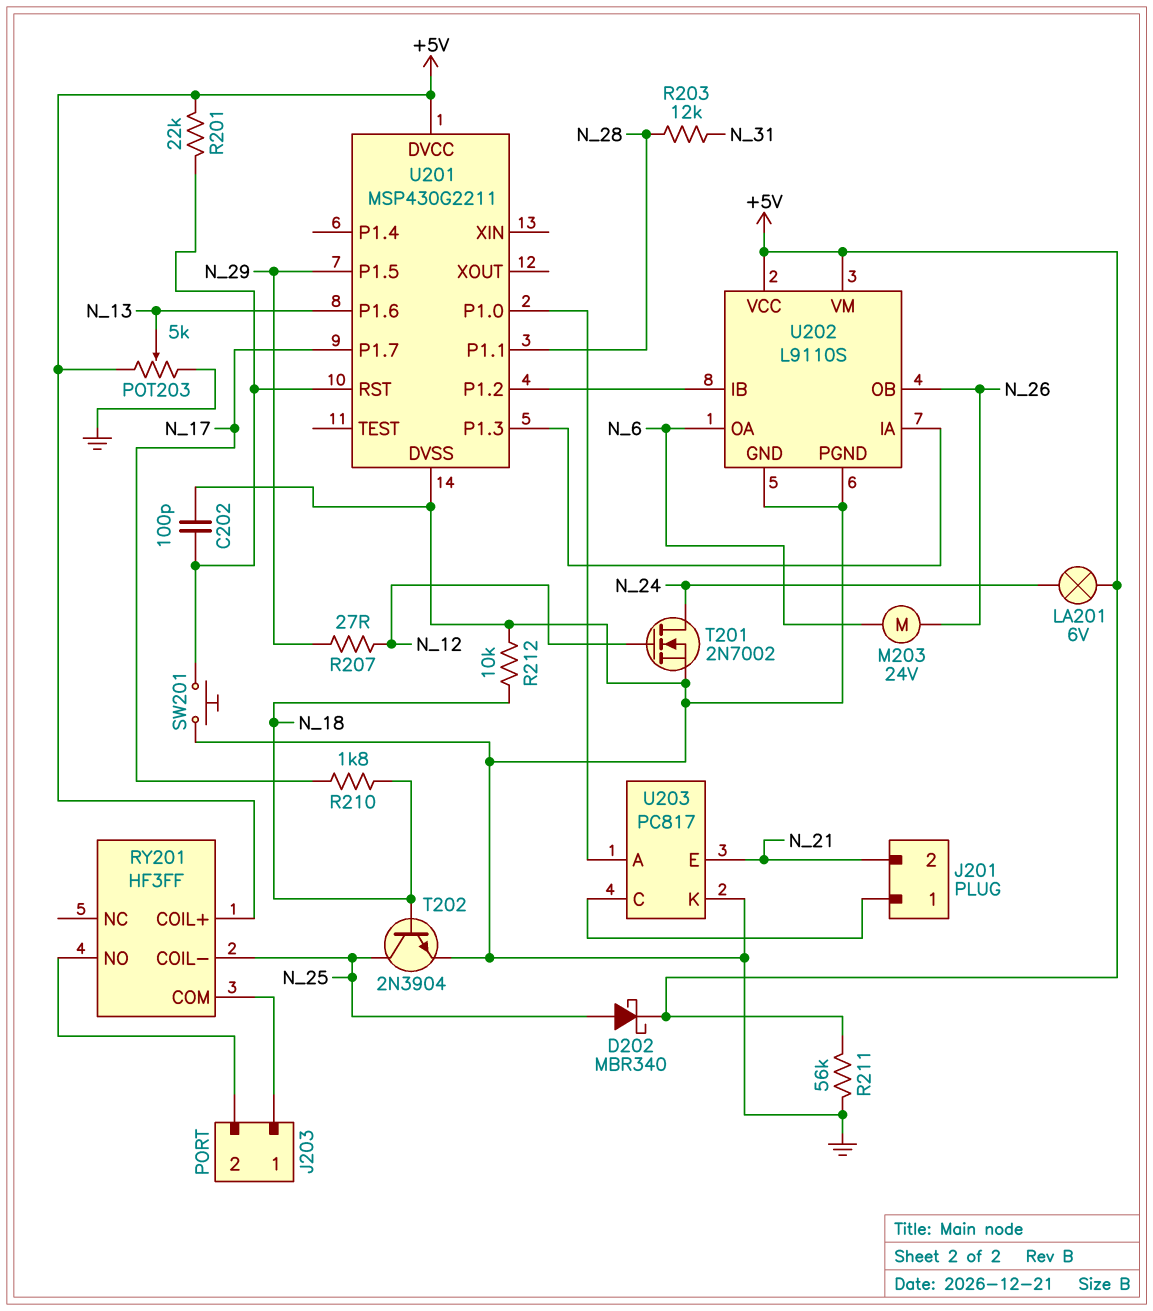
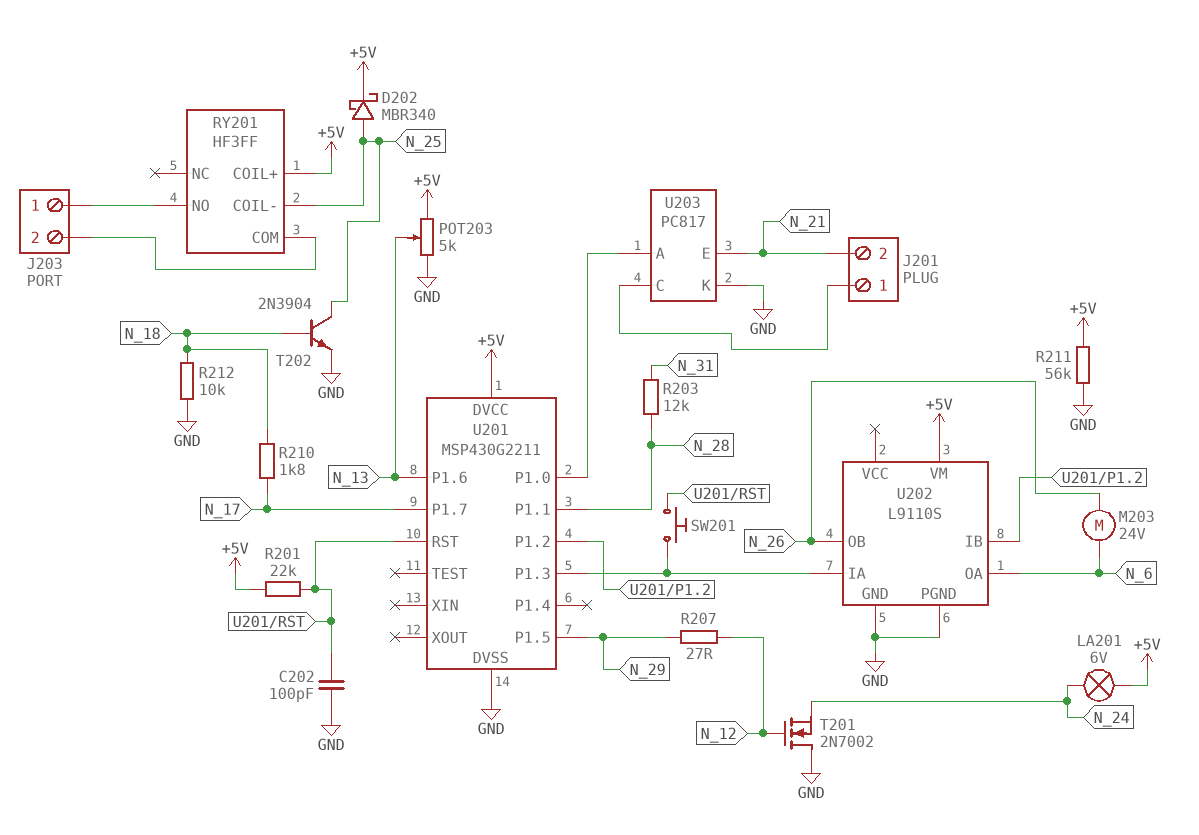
RY201 pin COM: J203/1 -> J203/2
RY201 pin NO: J203/2 -> J203/1
SW201: button (GND, U201/RST) -> button (U201/P1.3, U201/RST)
T201: NMOS 2N7002 (G N_12, D N_24, S GND) -> NMOS 2N7002 (G N_12, D GND, S N_24)
U202 pin VCC: +5V -> none

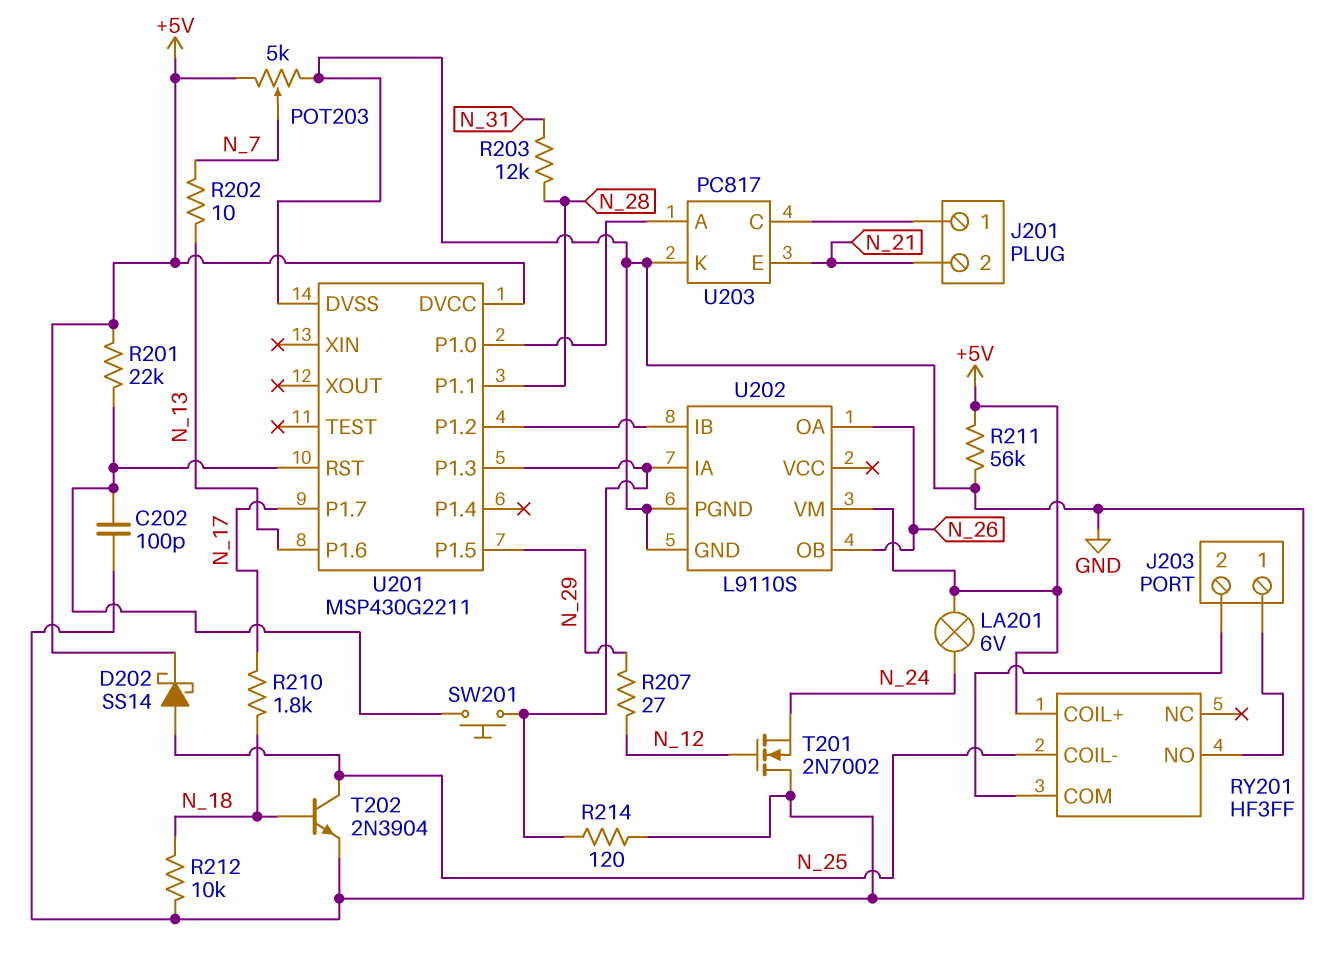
D202: schottky MBR340 (A N_25, K +5V) -> schottky SS14 (A N_25, K +5V)
M203: motor 24V (N_6, N_26) -> none
POT203: 5k (+5V, GND, wiper N_13) -> 5k (+5V, GND, wiper N_7)
R202: none -> 10 (N_7, N_13)
R214: none -> 120 (GND, U201/P1.3)
U202 pin OA: N_6 -> N_26

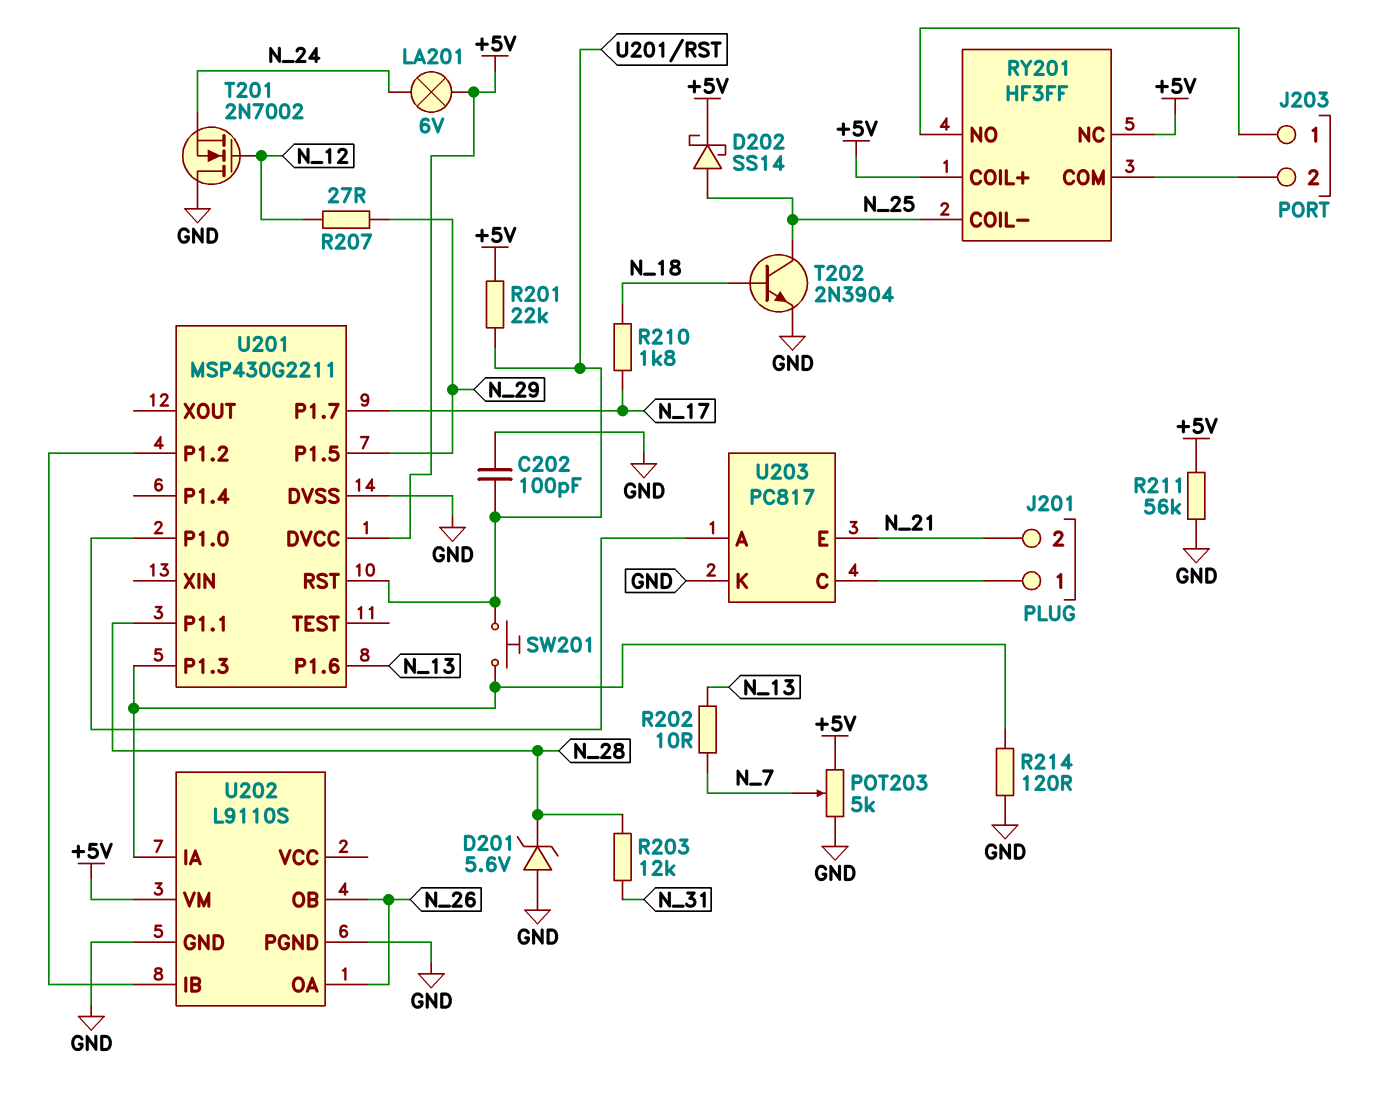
D201: none -> zener 5.6V (A GND, K N_28)
R212: 10k (GND, N_18) -> none
RY201 pin NC: none -> +5V

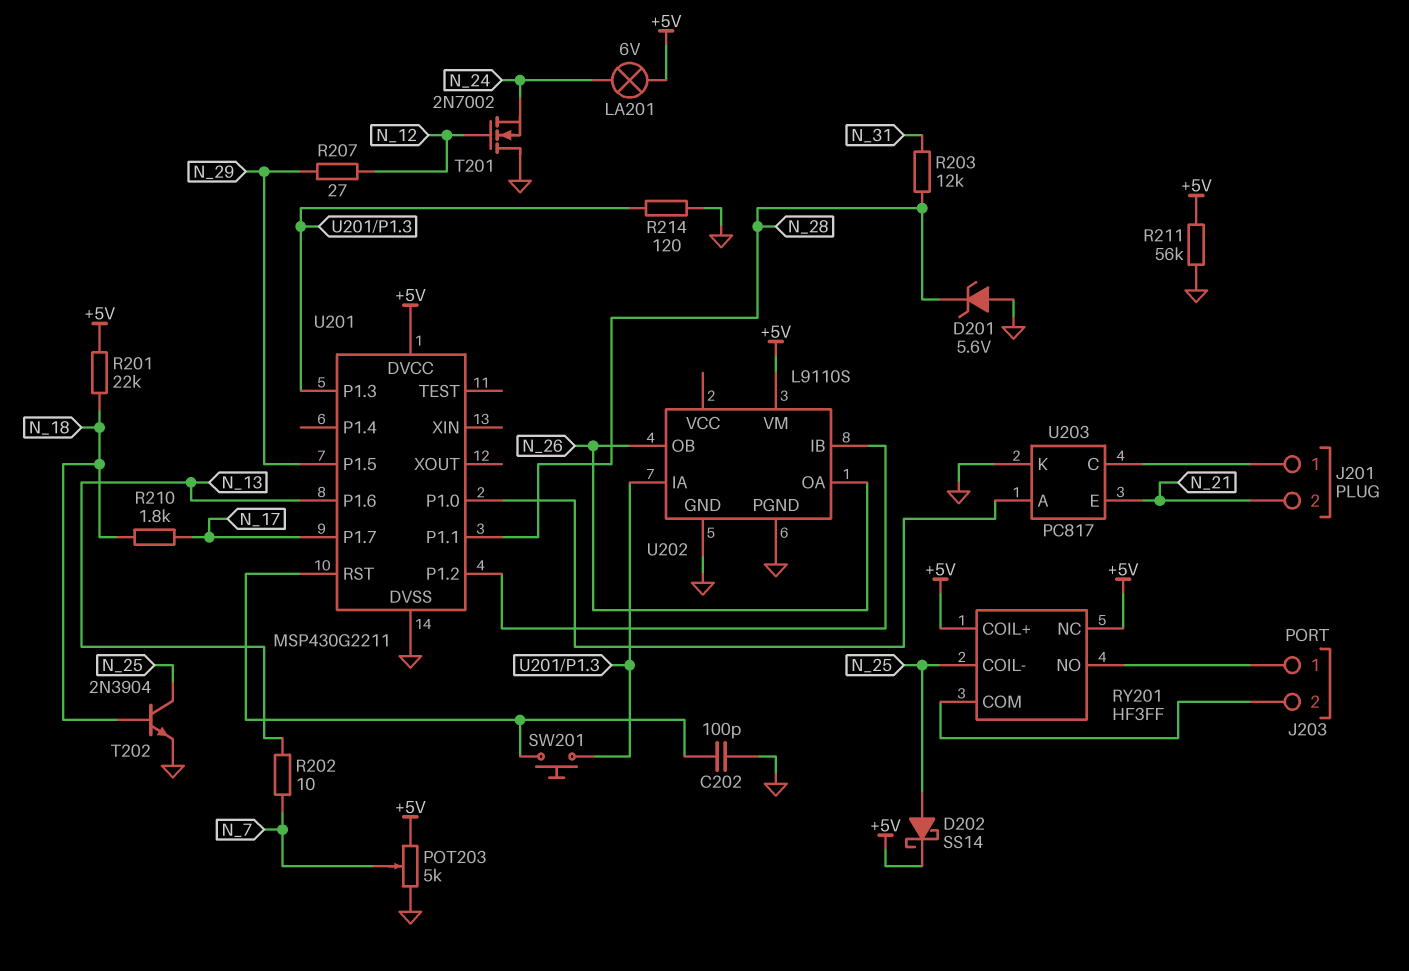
R201: 22k (+5V, U201/RST) -> 22k (+5V, N_18)

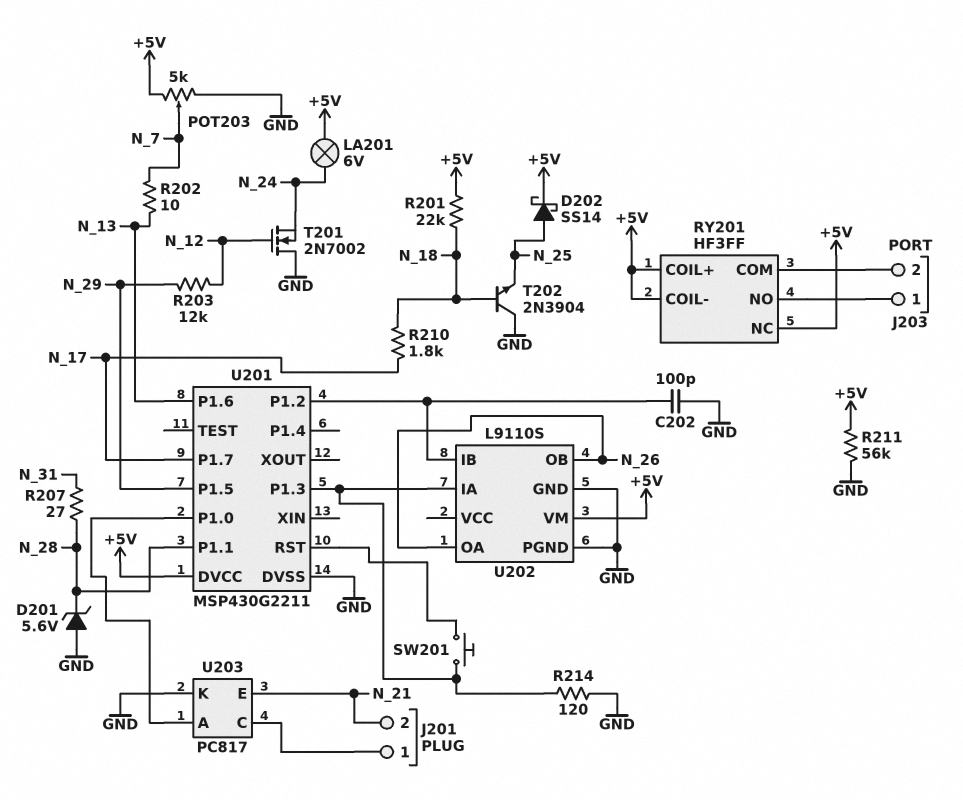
C202: 100pF (GND, U201/RST) -> 100pF (GND, U201/P1.2)
R203: 12k (N_28, N_31) -> 12k (N_12, N_29)
R207: 27 (N_12, N_29) -> 27 (N_28, N_31)
RY201 pin COIL-: N_25 -> +5V
T202: NPN 2N3904 (B N_18, C N_25, E GND) -> NPN 2N3904 (B N_18, C GND, E N_25)

